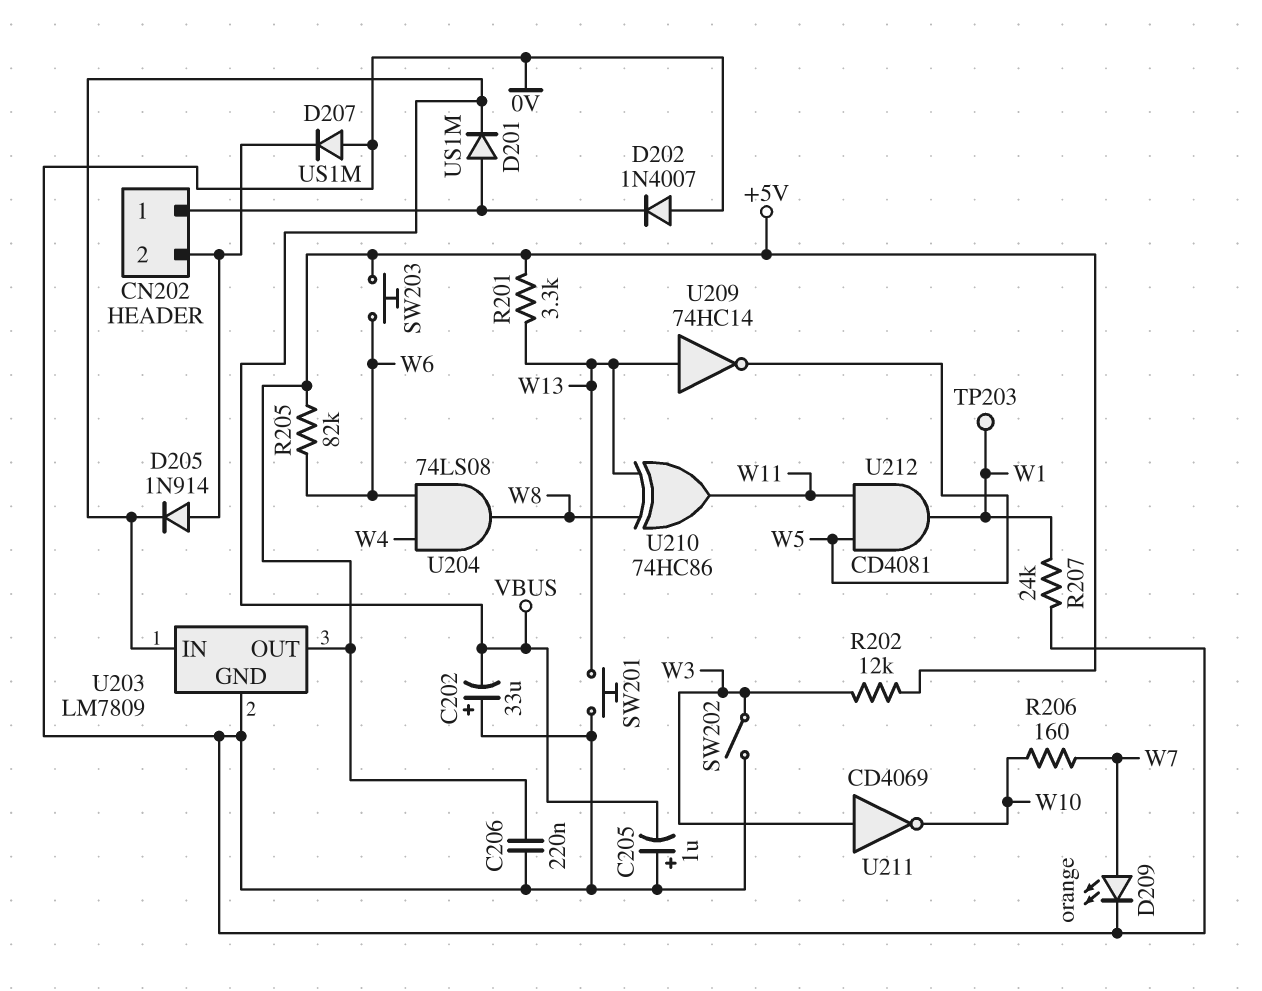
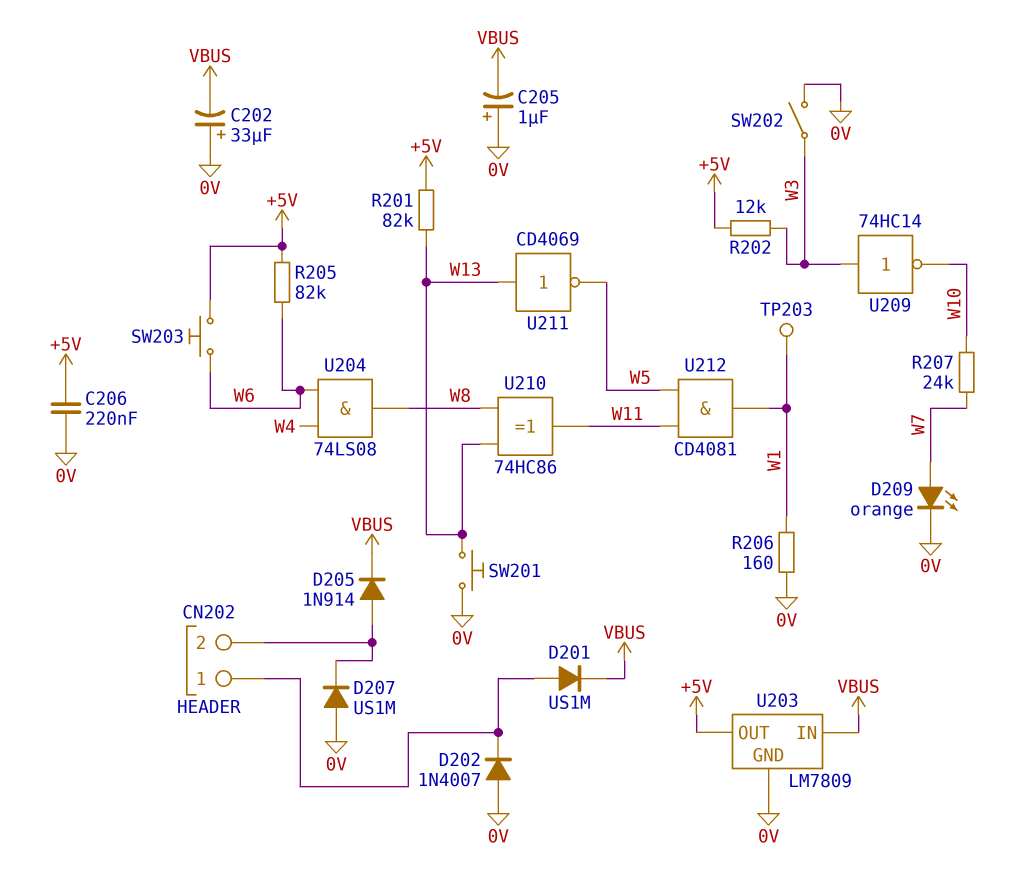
R201: 3.3k (+5V, W13) -> 82k (+5V, W13)
R206: 160 (W7, W10) -> 160 (0V, W1)
R207: 24k (0V, W1) -> 24k (W7, W10)
U209: NOT 74HC14 (in W13, out W5) -> NOT 74HC14 (in W3, out W10)
U211: NOT CD4069 (in W3, out W10) -> NOT CD4069 (in W13, out W5)

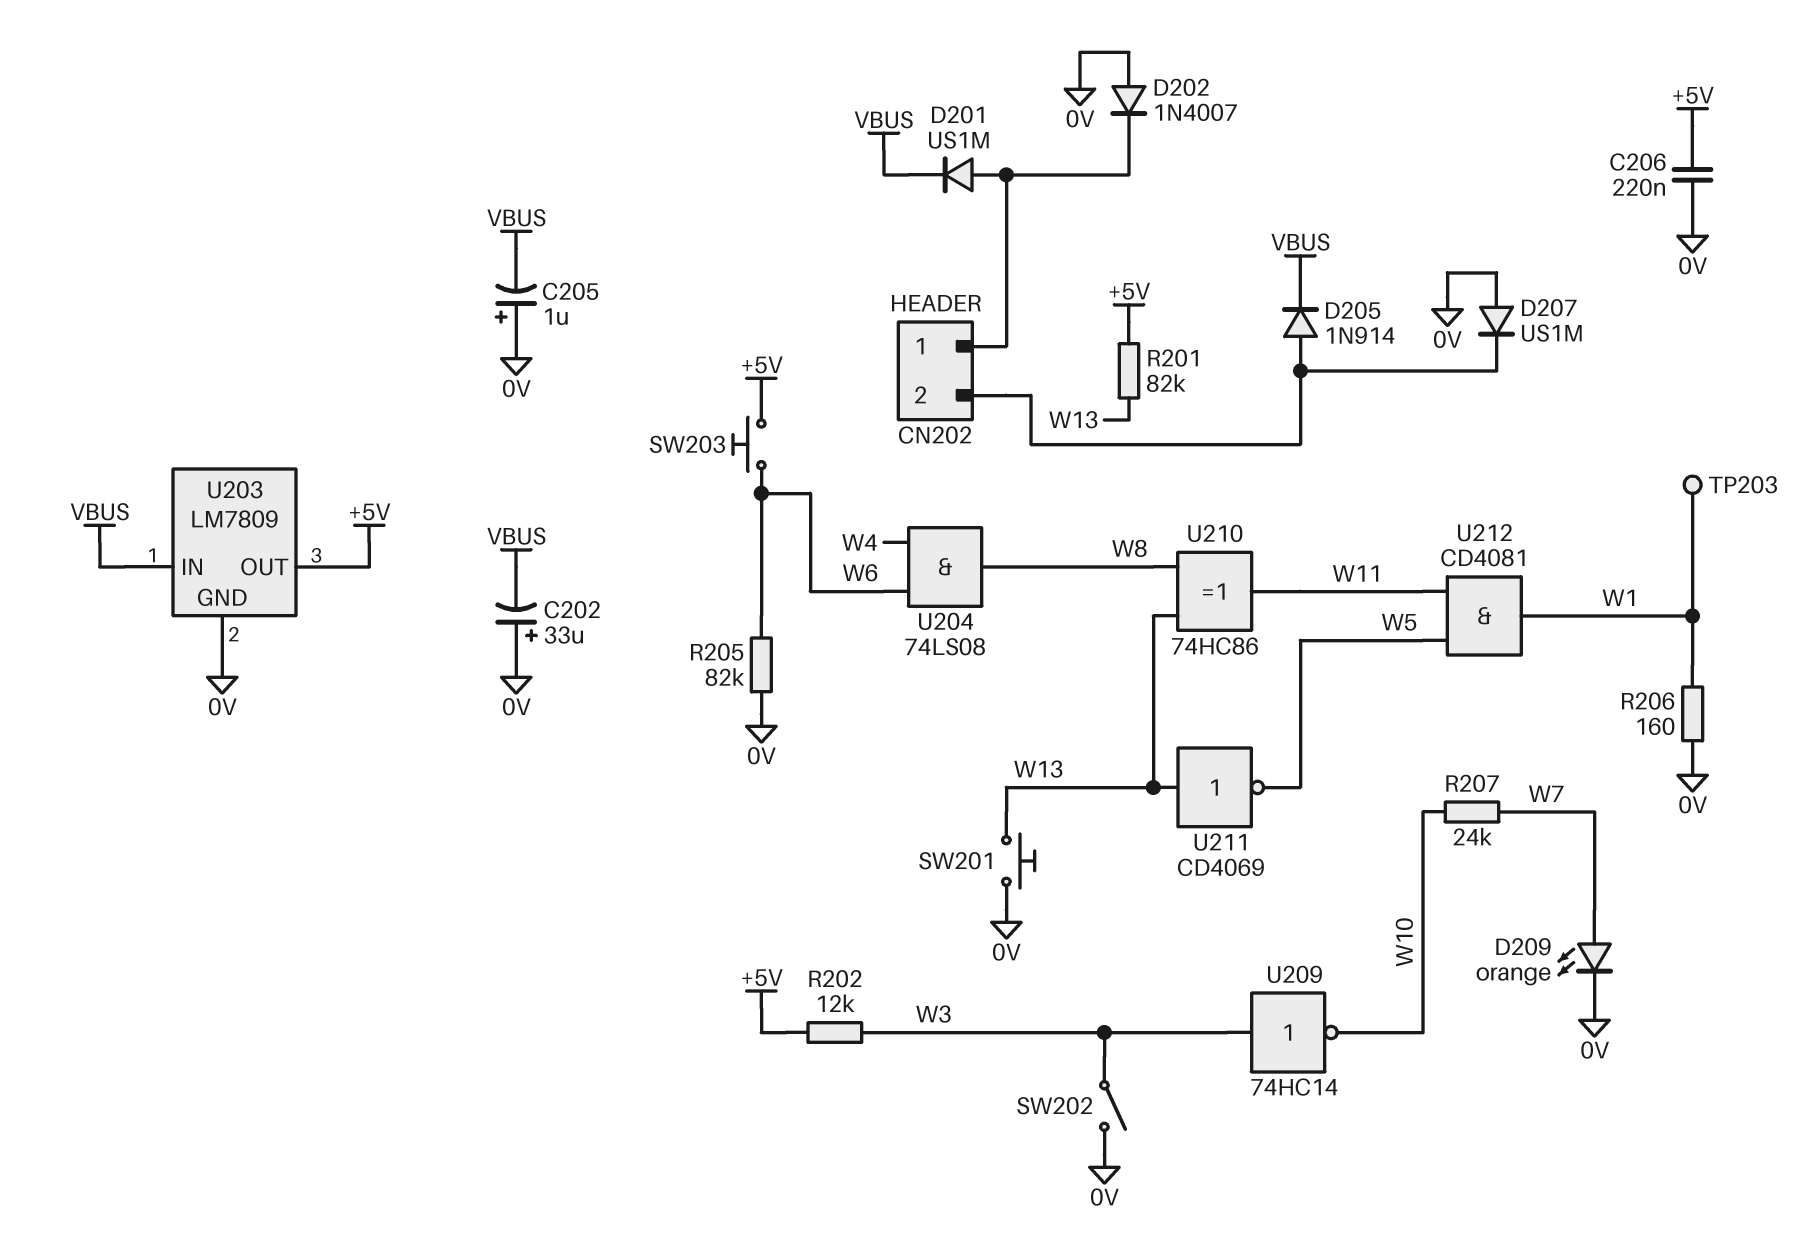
R205: 82k (+5V, W6) -> 82k (0V, W6)

